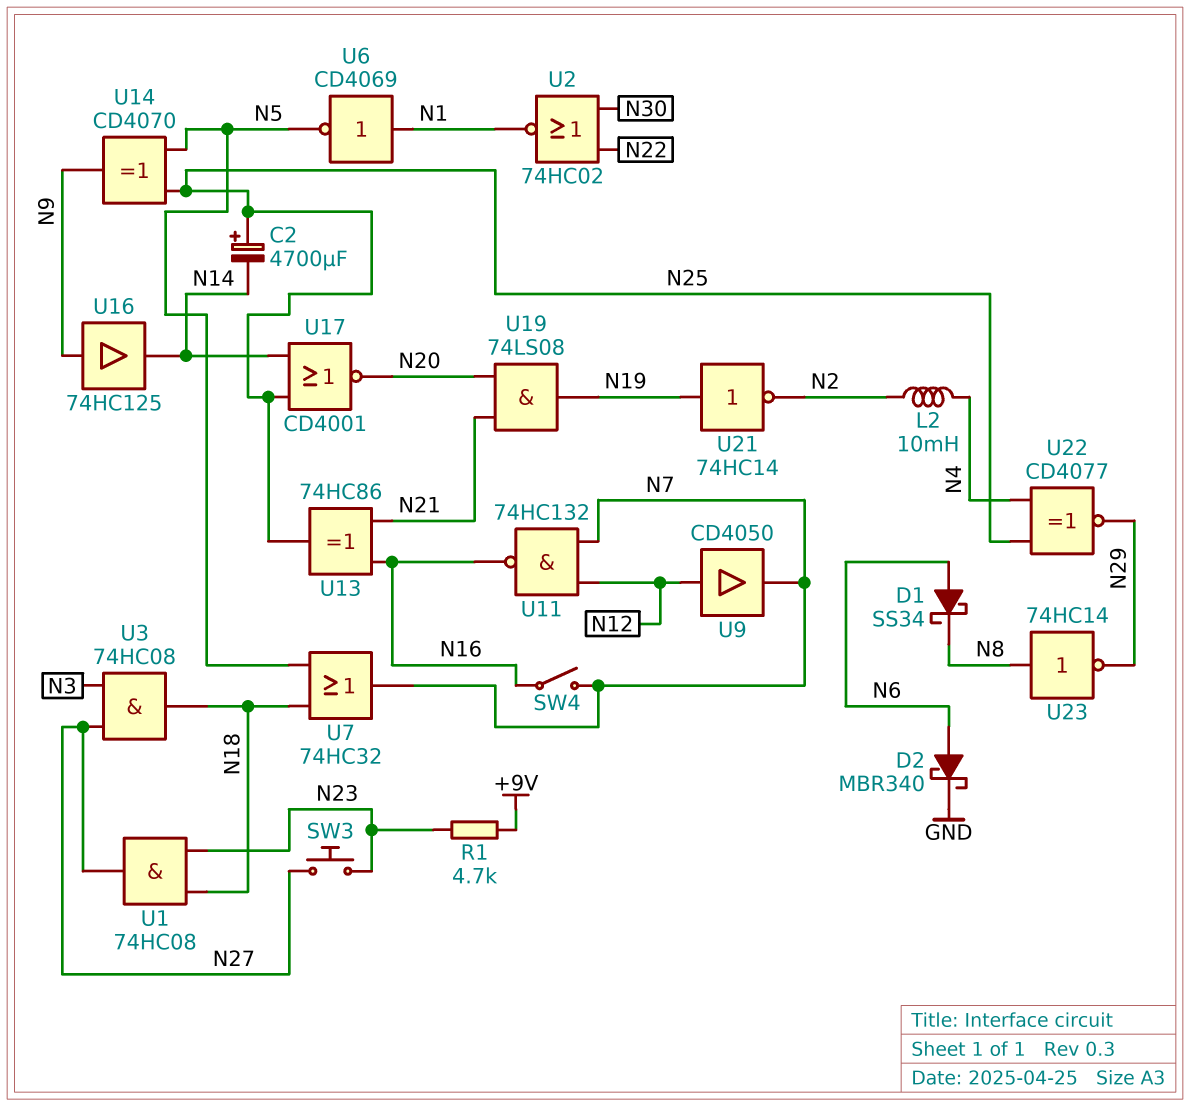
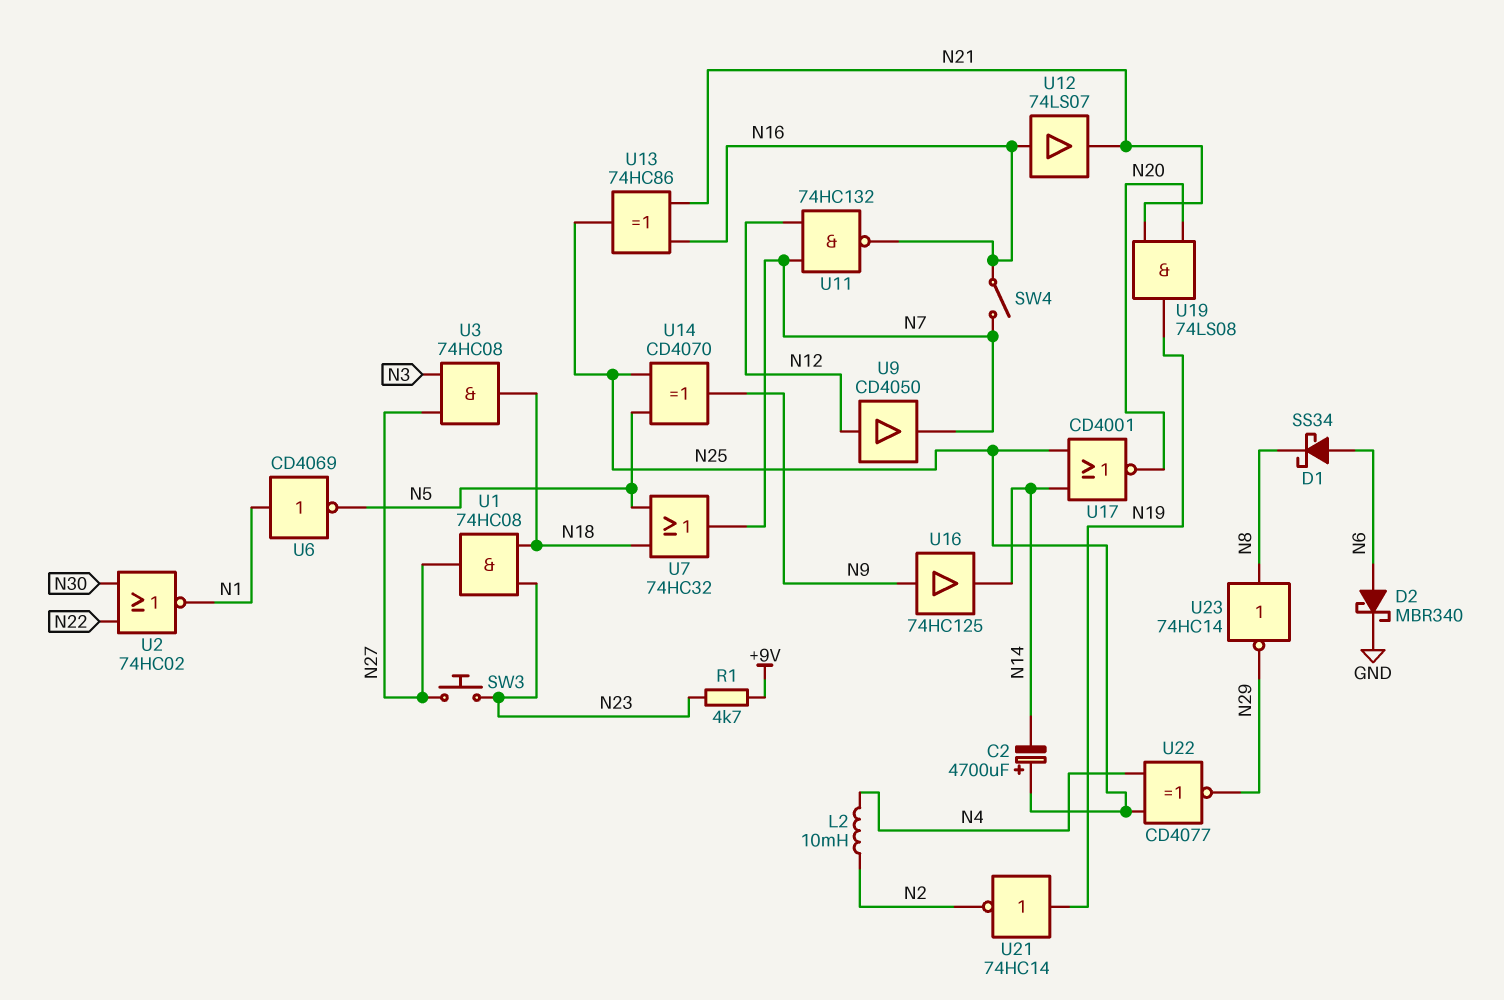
U12: none -> buffer 74LS07 (in N16, out N21)

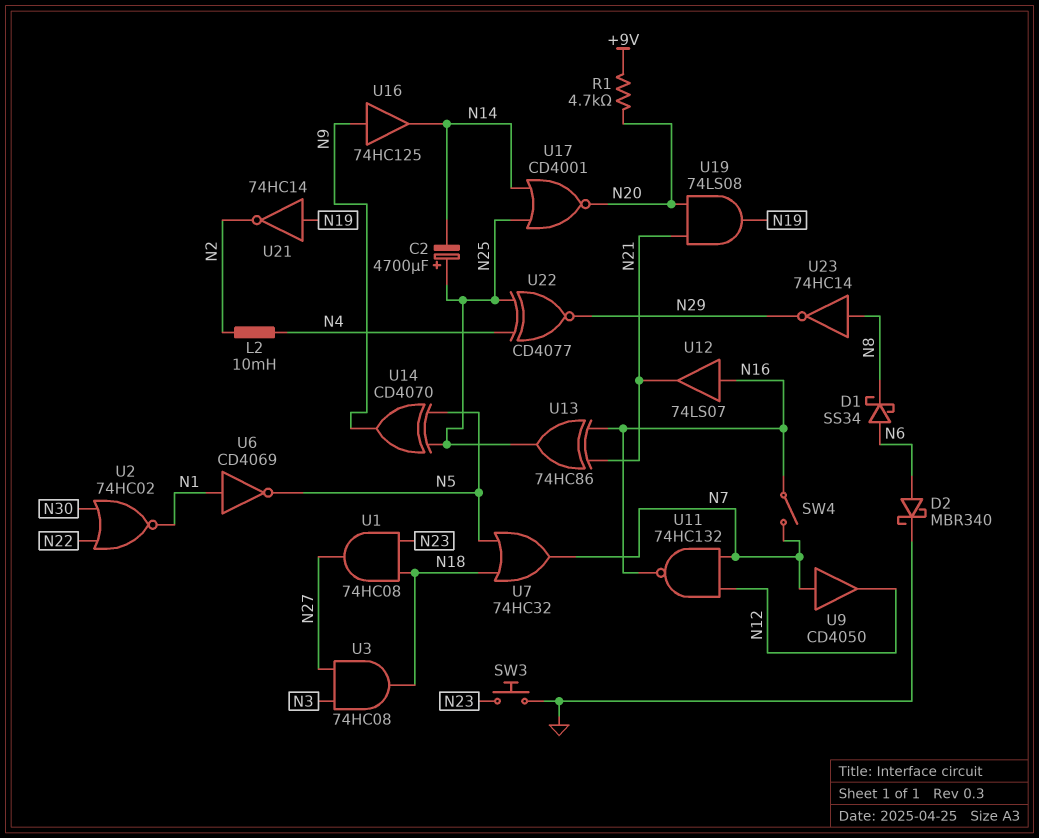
R1: 4.7k (+9V, N23) -> 4.7k (+9V, N20)
SW3: button (N23, N27) -> button (GND, N23)
U9: buffer CD4050 (in N12, out N7) -> buffer CD4050 (in N7, out N12)

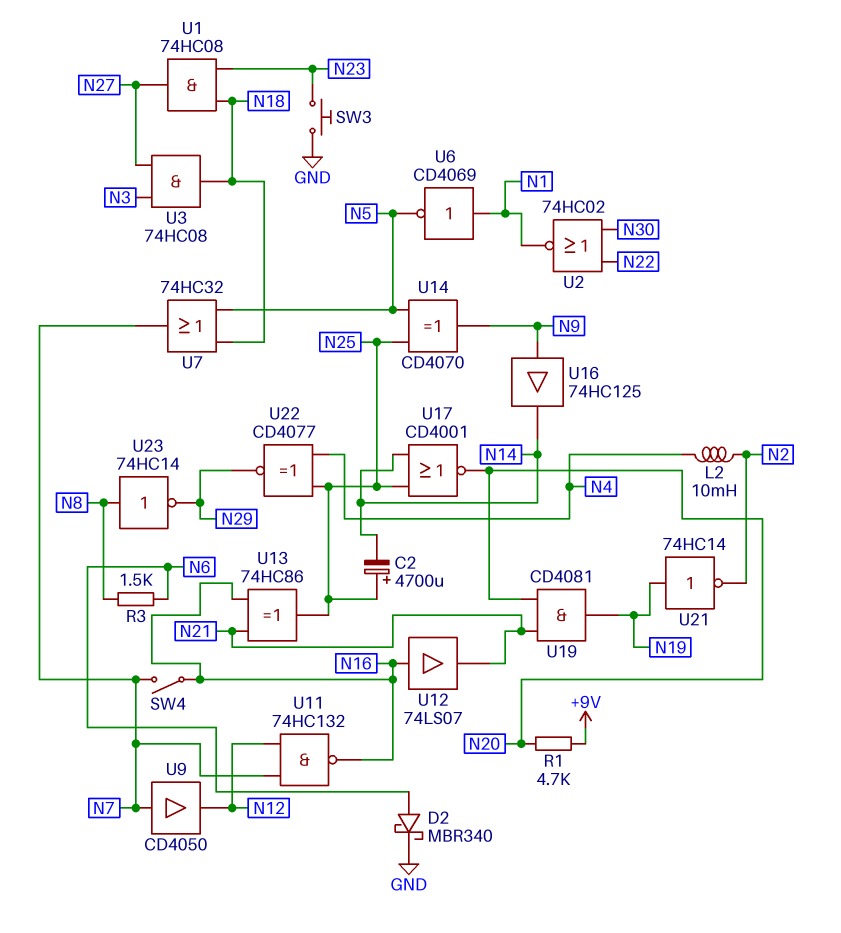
D1: schottky SS34 (A N6, K N8) -> none
R3: none -> 1.5k (N6, N8)
U19: AND 74LS08 (in N20, in N21, out N19) -> AND CD4081 (in N20, in N21, out N19)

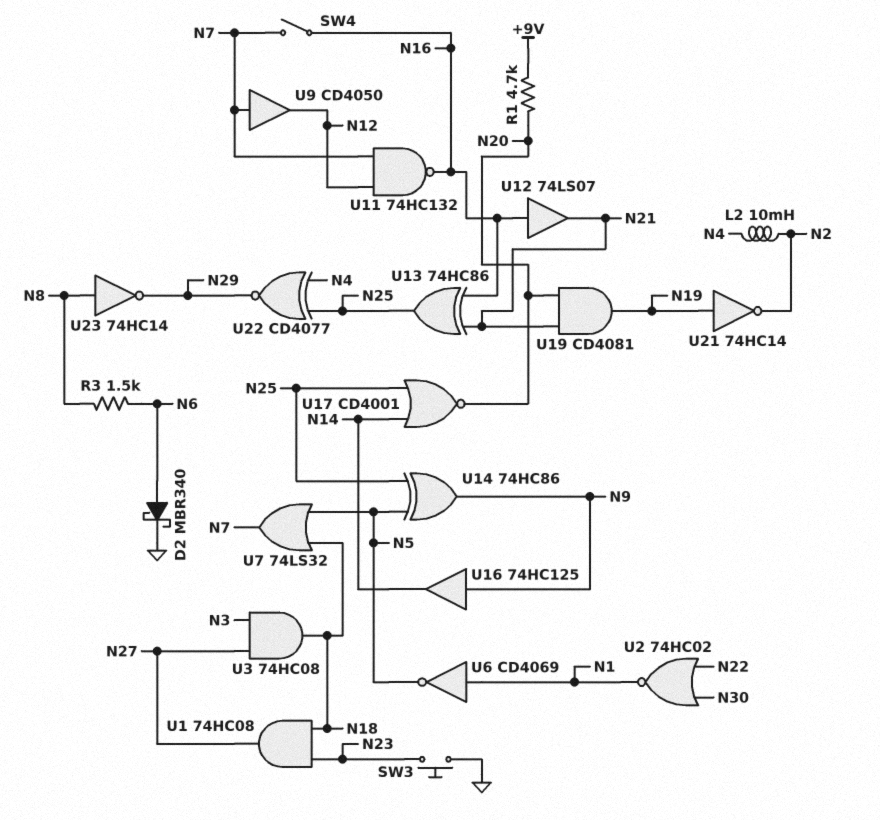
C2: 4700uF (plus N25, minus N14) -> none
U7: OR 74HC32 (in N5, in N18, out N7) -> OR 74LS32 (in N5, in N18, out N7)
U14: XOR CD4070 (in N5, in N25, out N9) -> XOR 74HC86 (in N5, in N25, out N9)

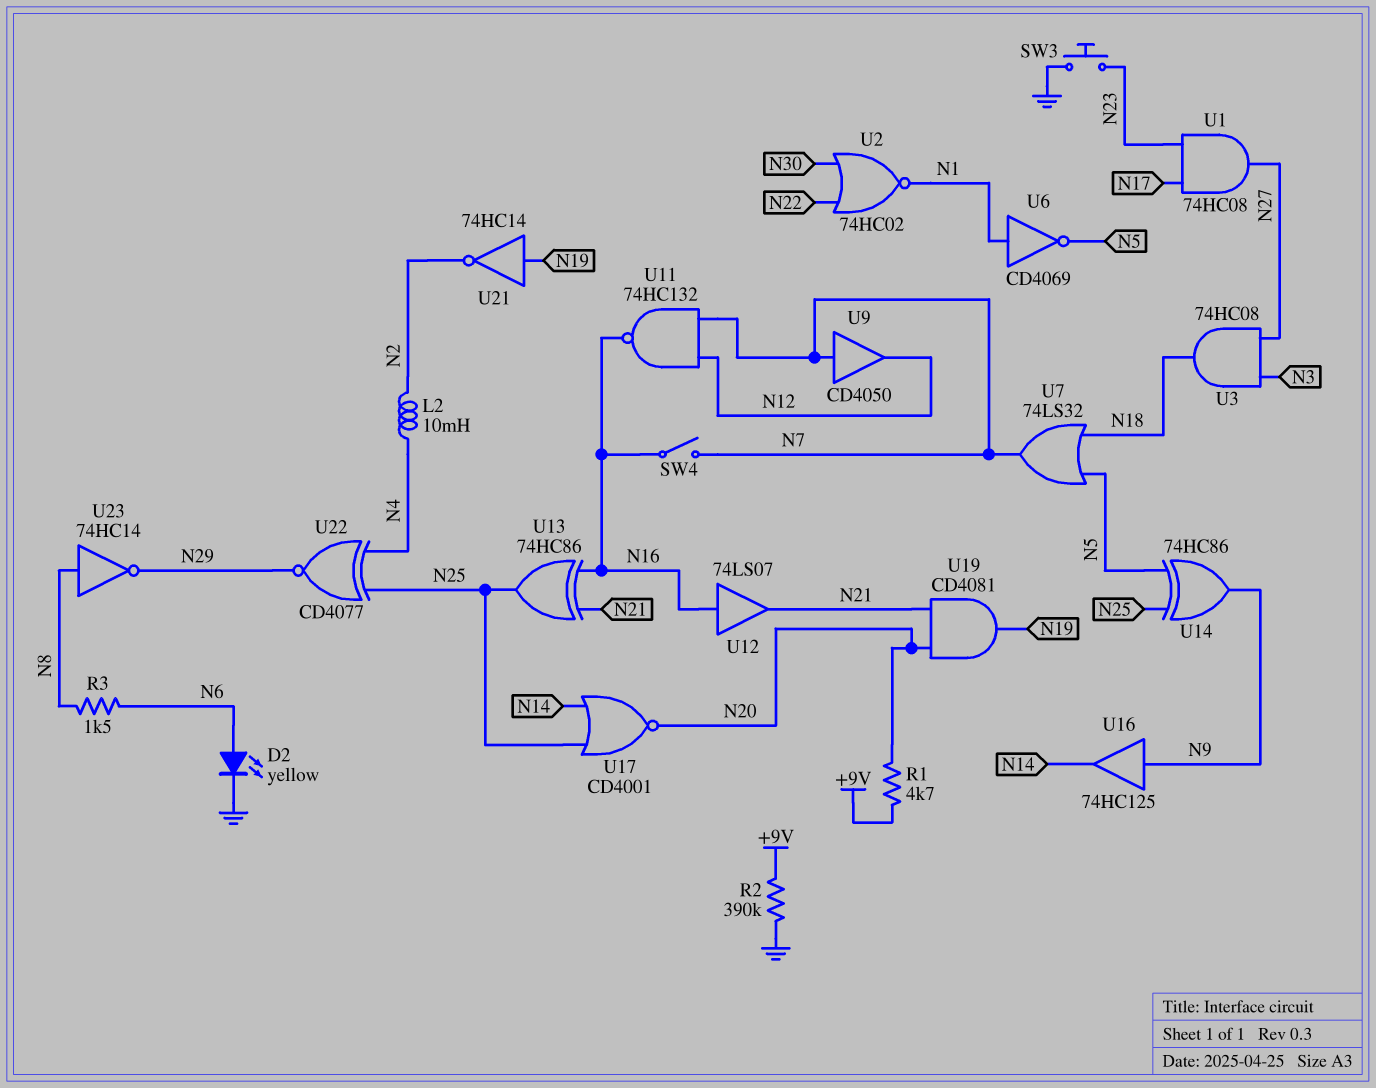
D2: schottky MBR340 (A N6, K GND) -> LED yellow (A N6, K GND)
R2: none -> 390k (+9V, GND)
U1: AND 74HC08 (in N18, in N23, out N27) -> AND 74HC08 (in N17, in N23, out N27)

